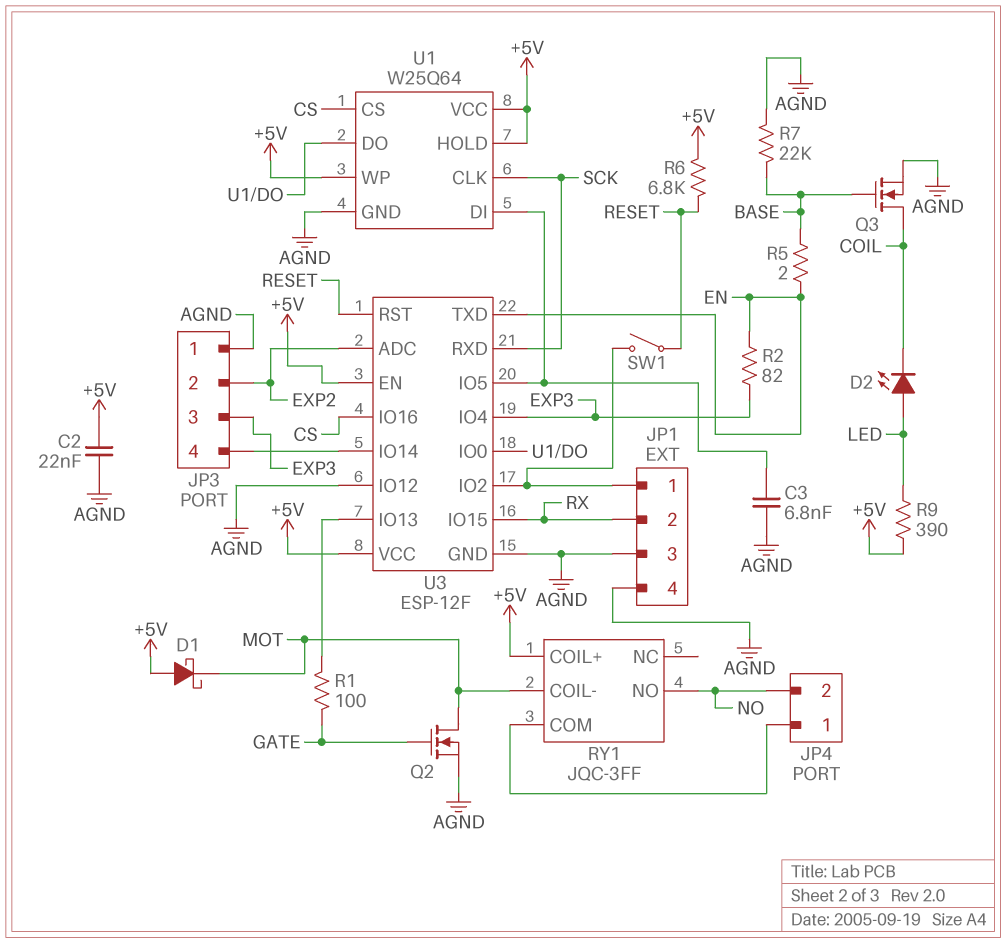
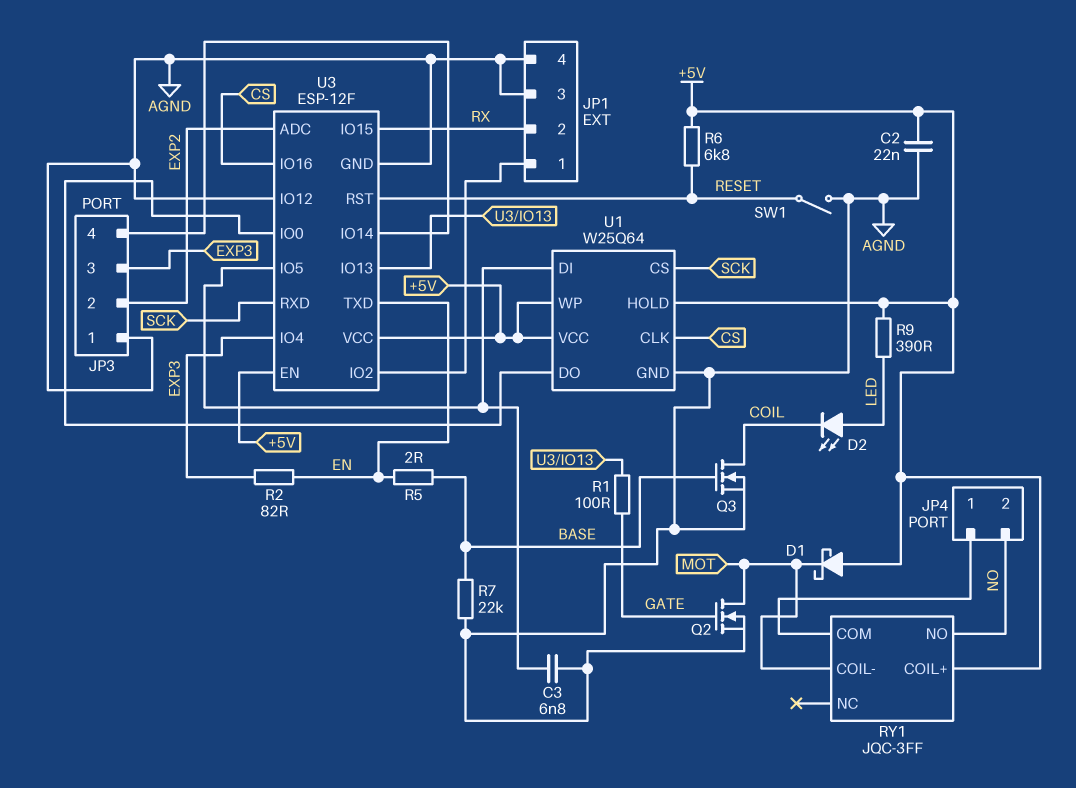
SW1: switch (JP1/1, RESET) -> switch (AGND, RESET)
U1 pin CLK: SCK -> CS
U1 pin CS: CS -> SCK

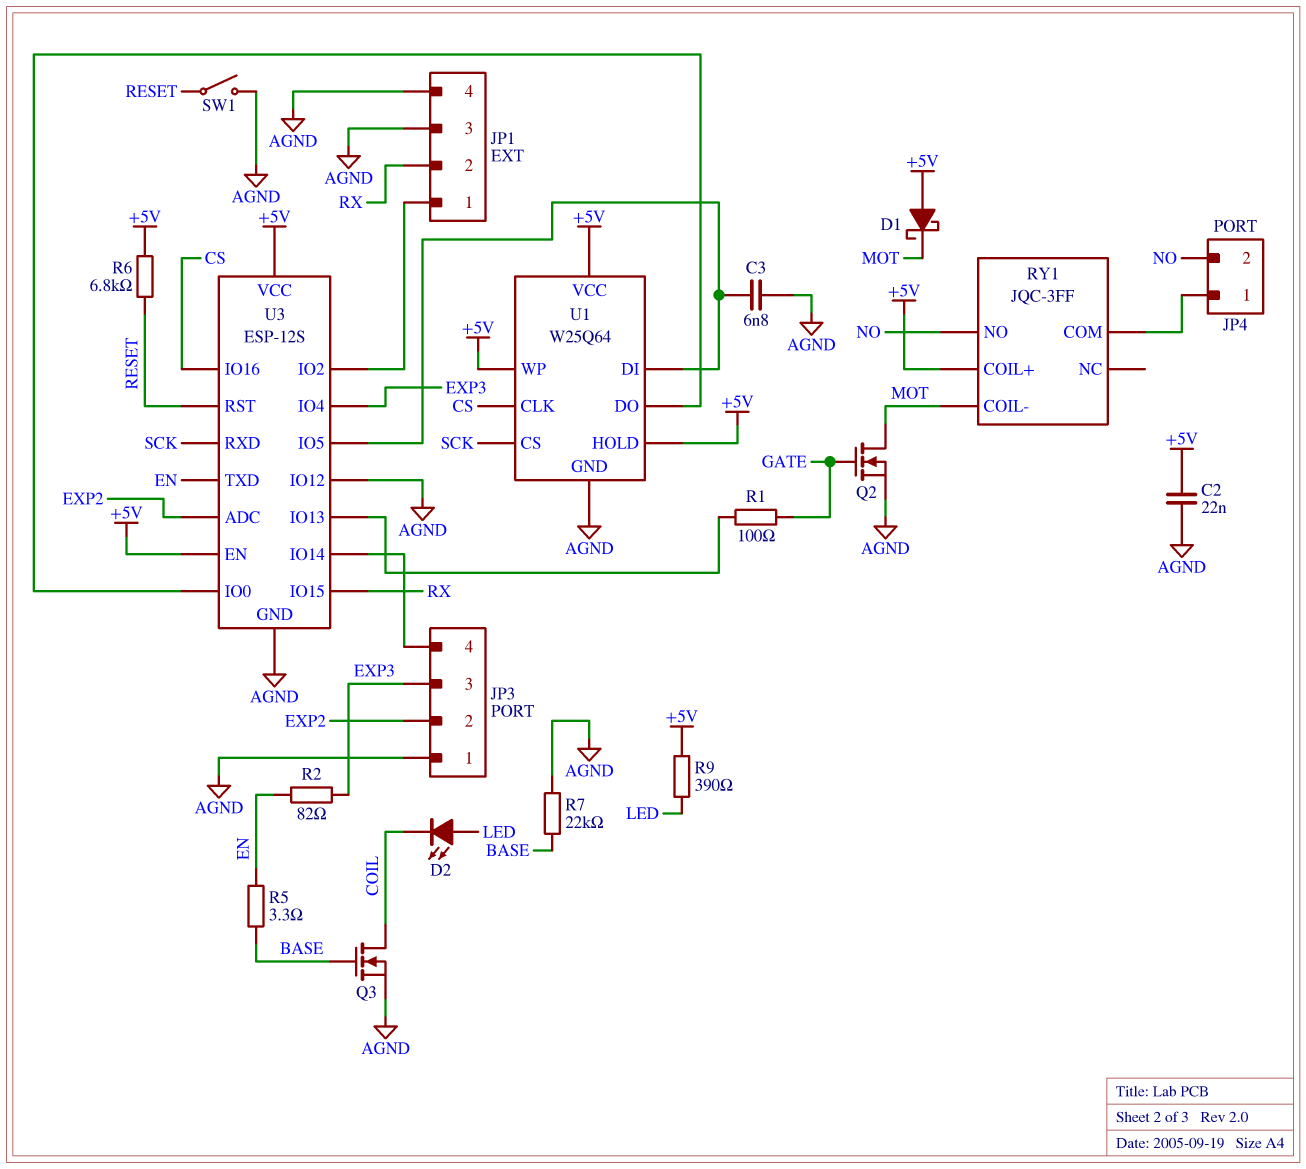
R5: 2 (BASE, EN) -> 3.3 (BASE, EN)
U3: ESP-12F -> ESP-12S

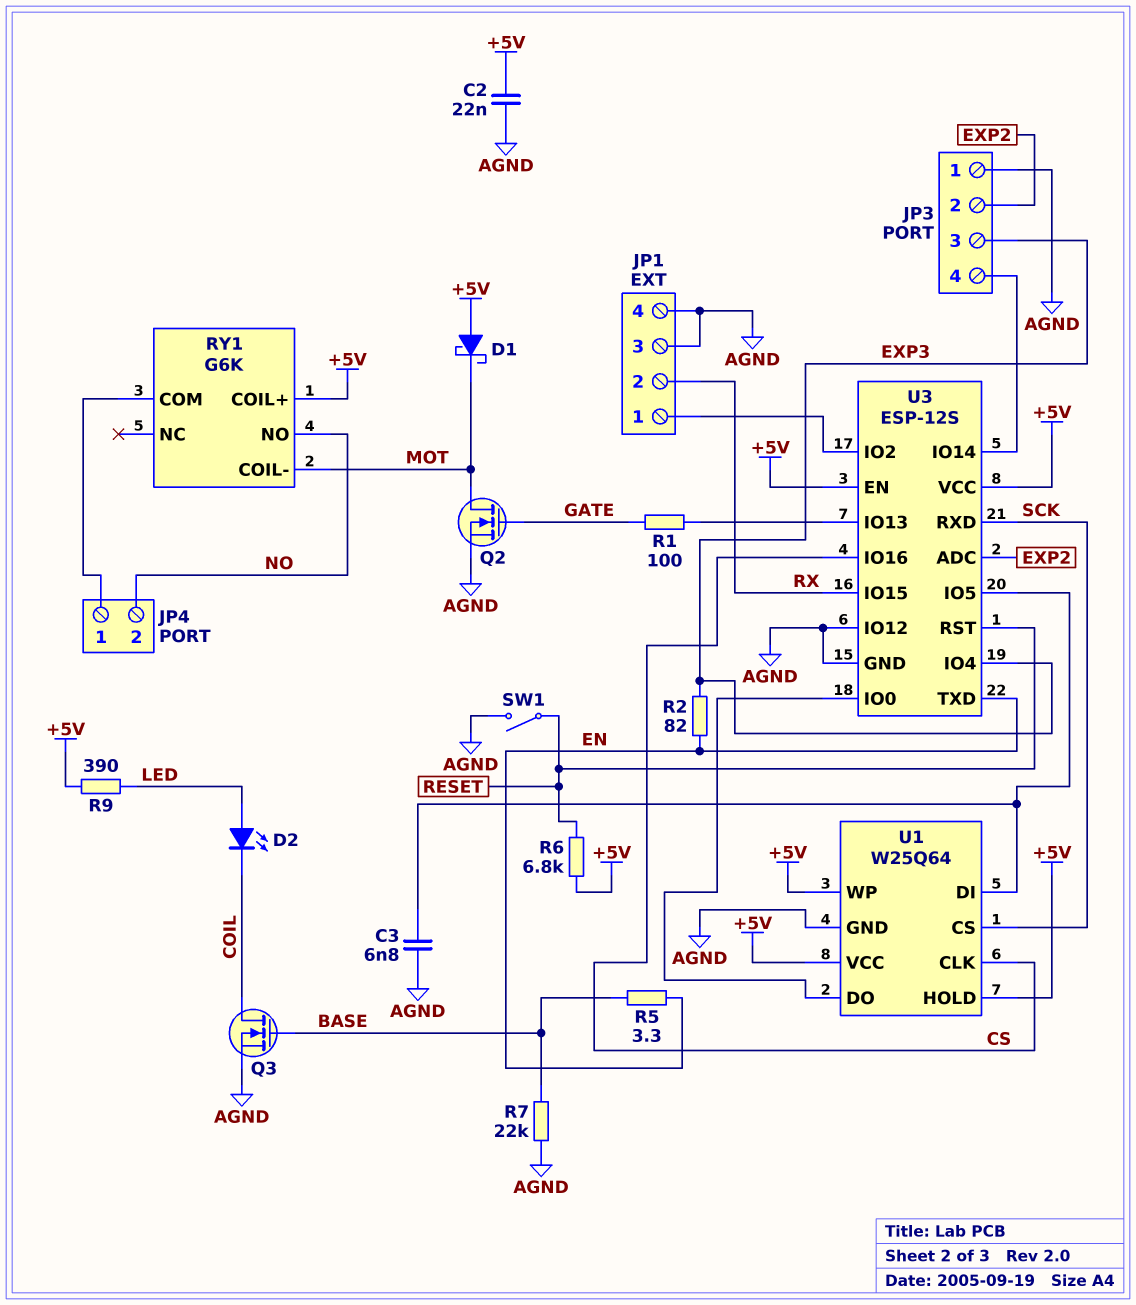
RY1: JQC-3FF -> G6K

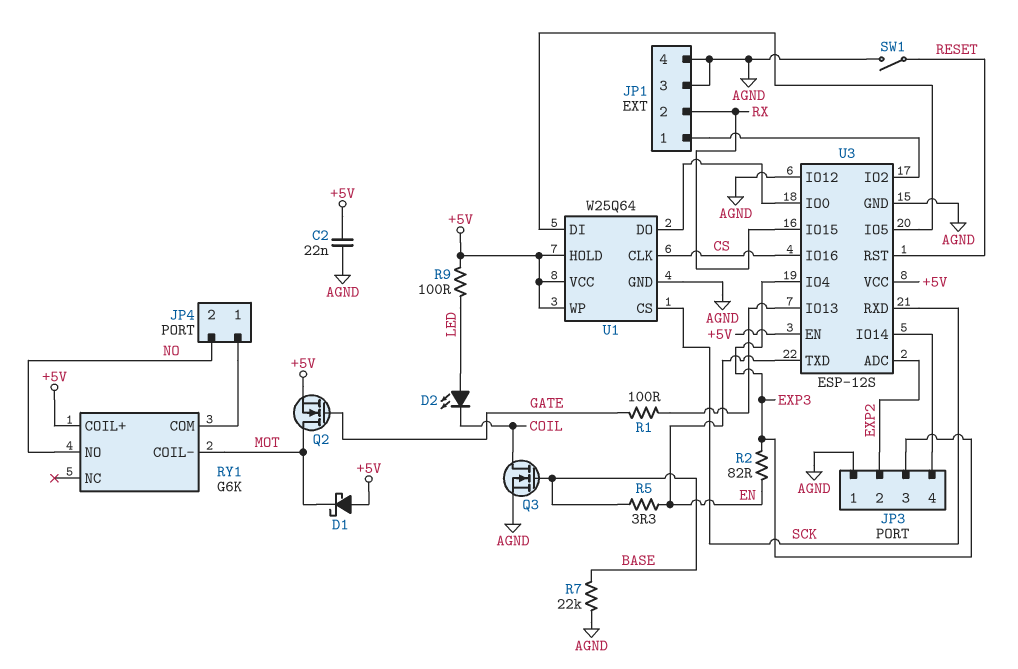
C3: 6.8nF (AGND, U1/DI) -> none
Q2: NMOS (G GATE, D MOT, S AGND) -> NMOS (G GATE, D MOT, S +5V)
R6: 6.8k (+5V, RESET) -> none
R9: 390 (+5V, LED) -> 100 (+5V, LED)

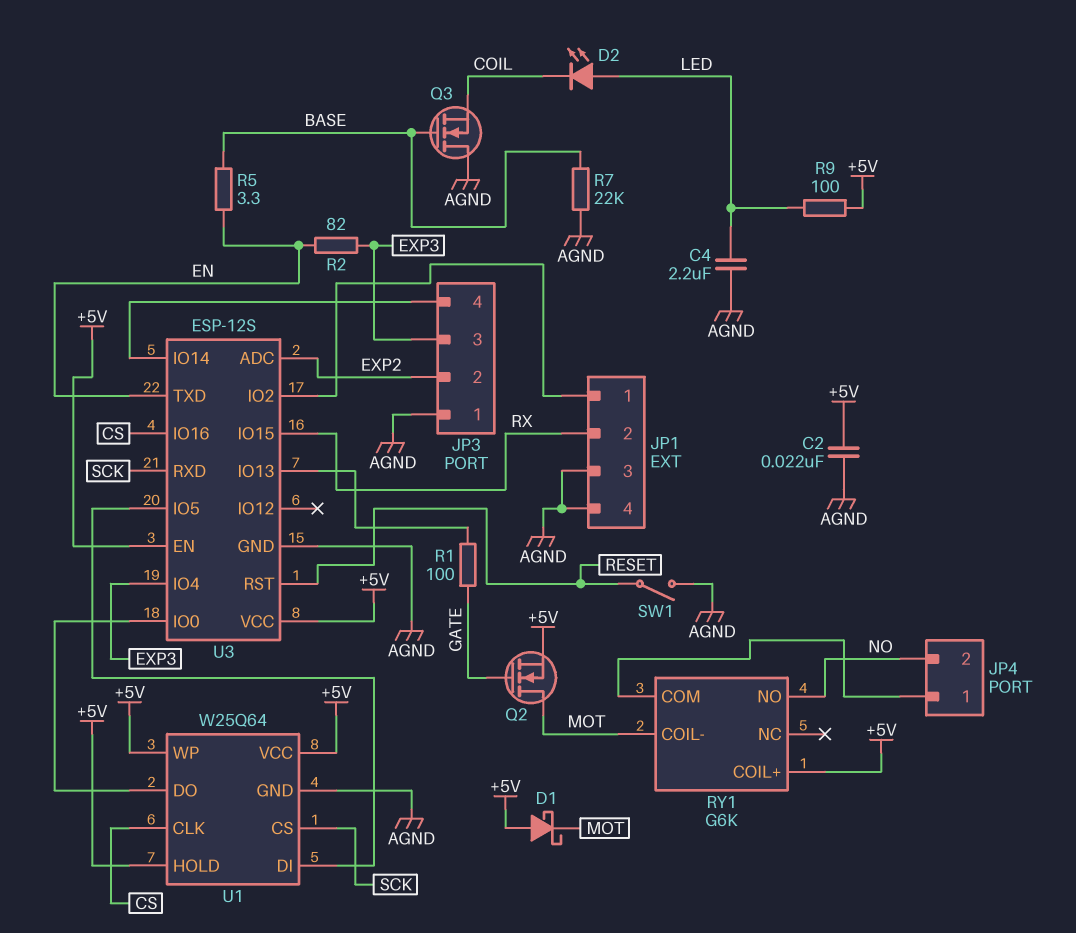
C4: none -> 2.2uF (AGND, LED)
Q3: NMOS (G BASE, D COIL, S AGND) -> NMOS (G BASE, D AGND, S COIL)
U3 pin IO12: AGND -> none

